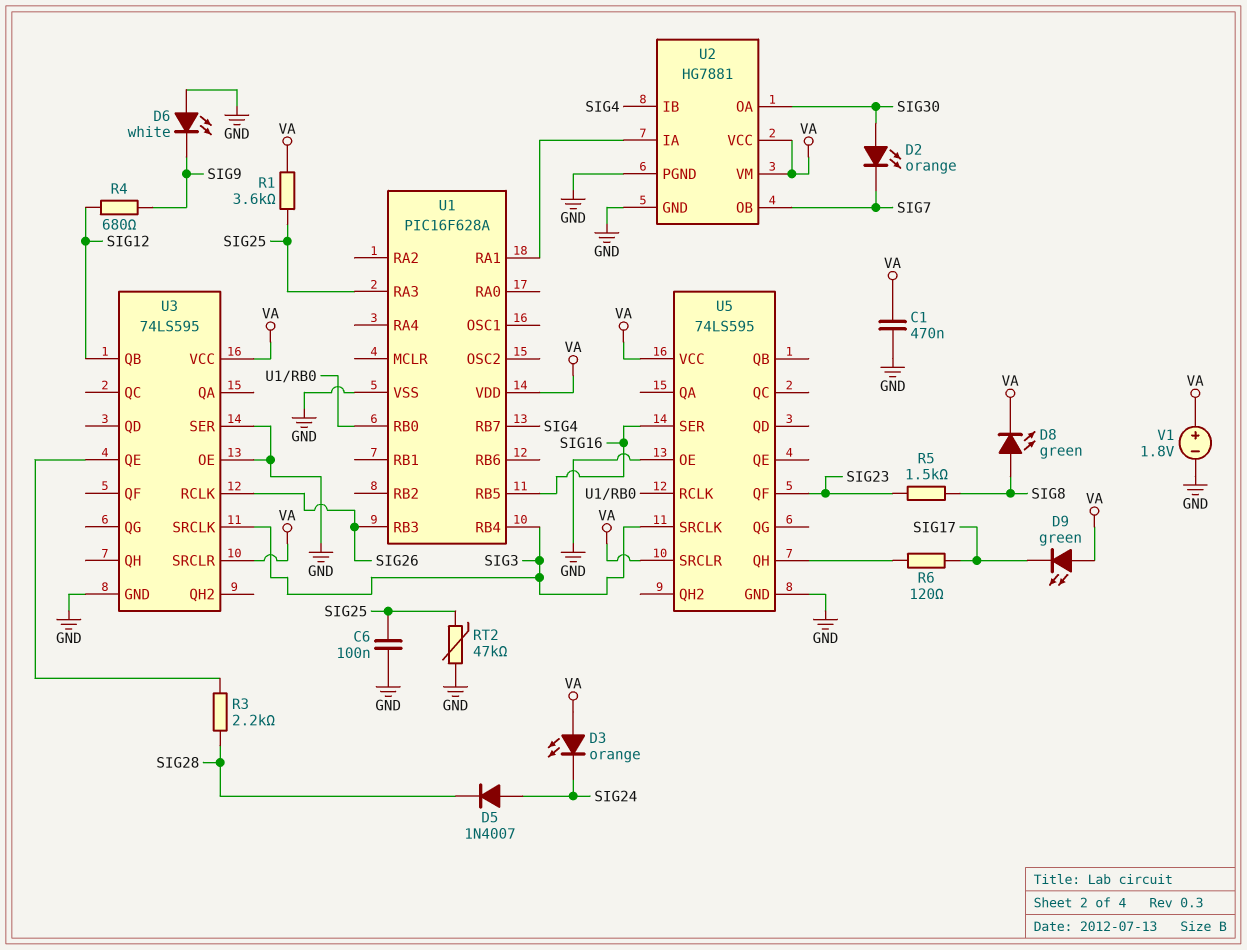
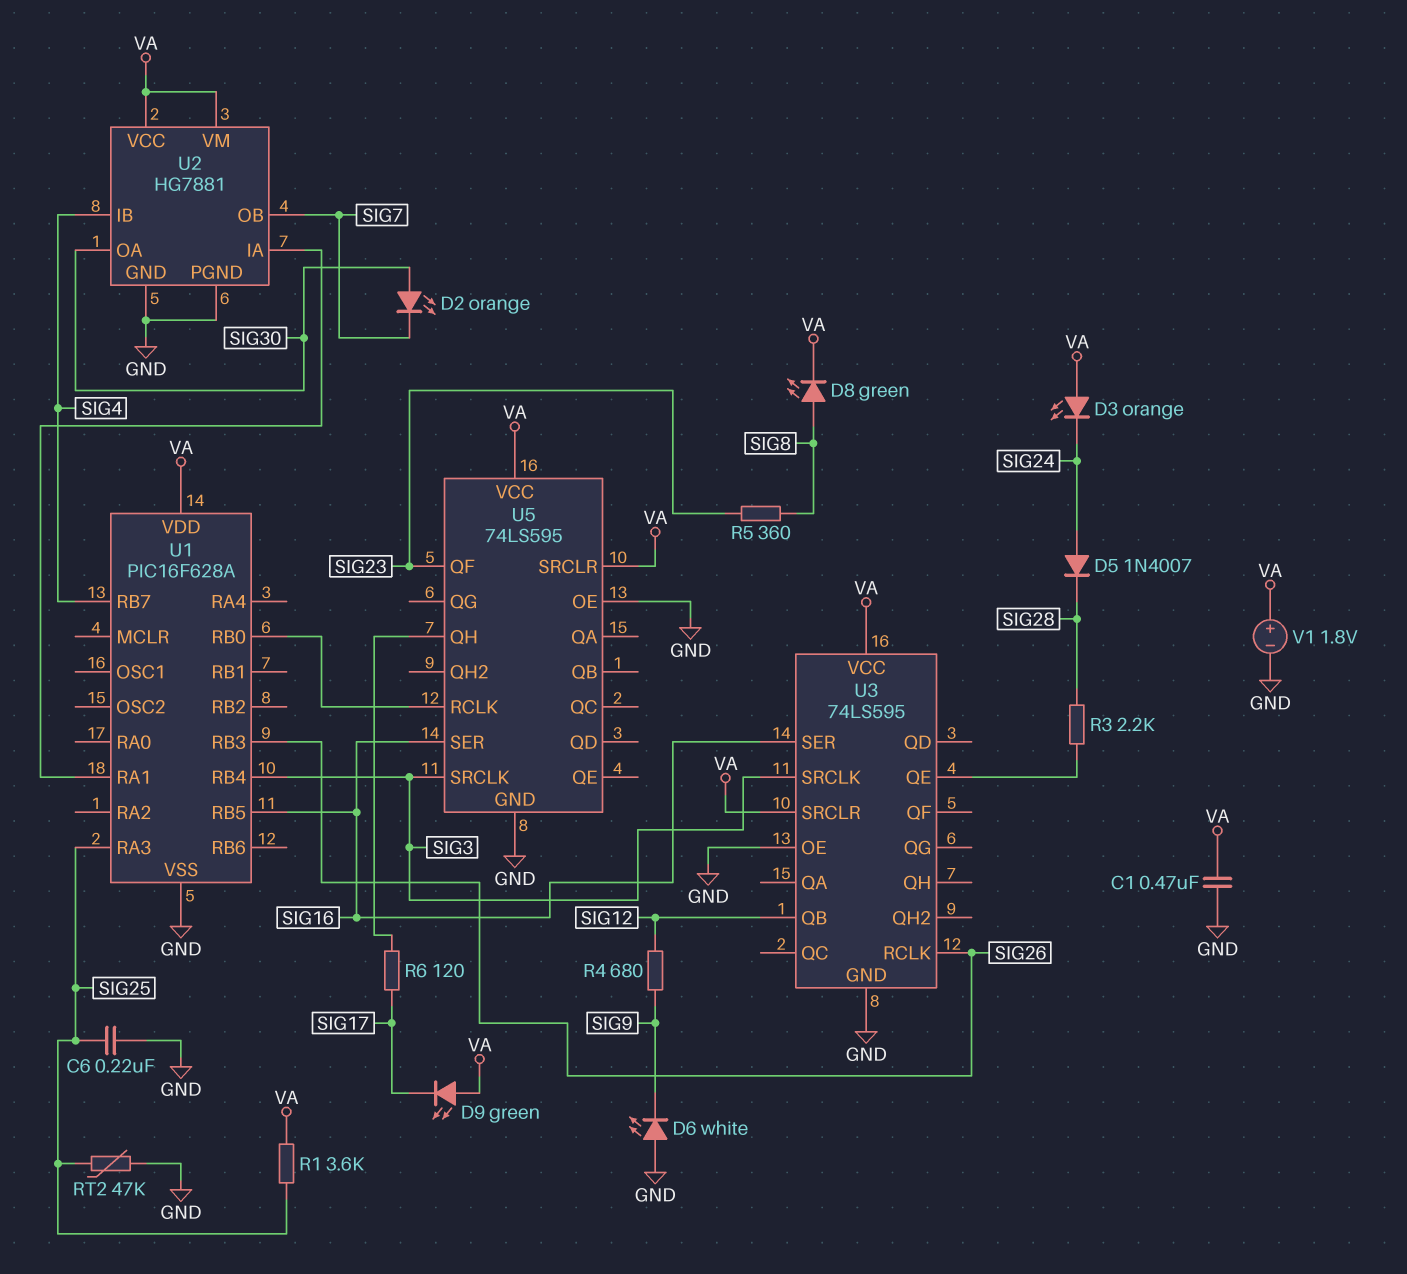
C6: 100nF (GND, SIG25) -> 220nF (GND, SIG25)
R5: 1.5k (SIG8, SIG23) -> 360 (SIG8, SIG23)
U3 pin SER: GND -> SIG16

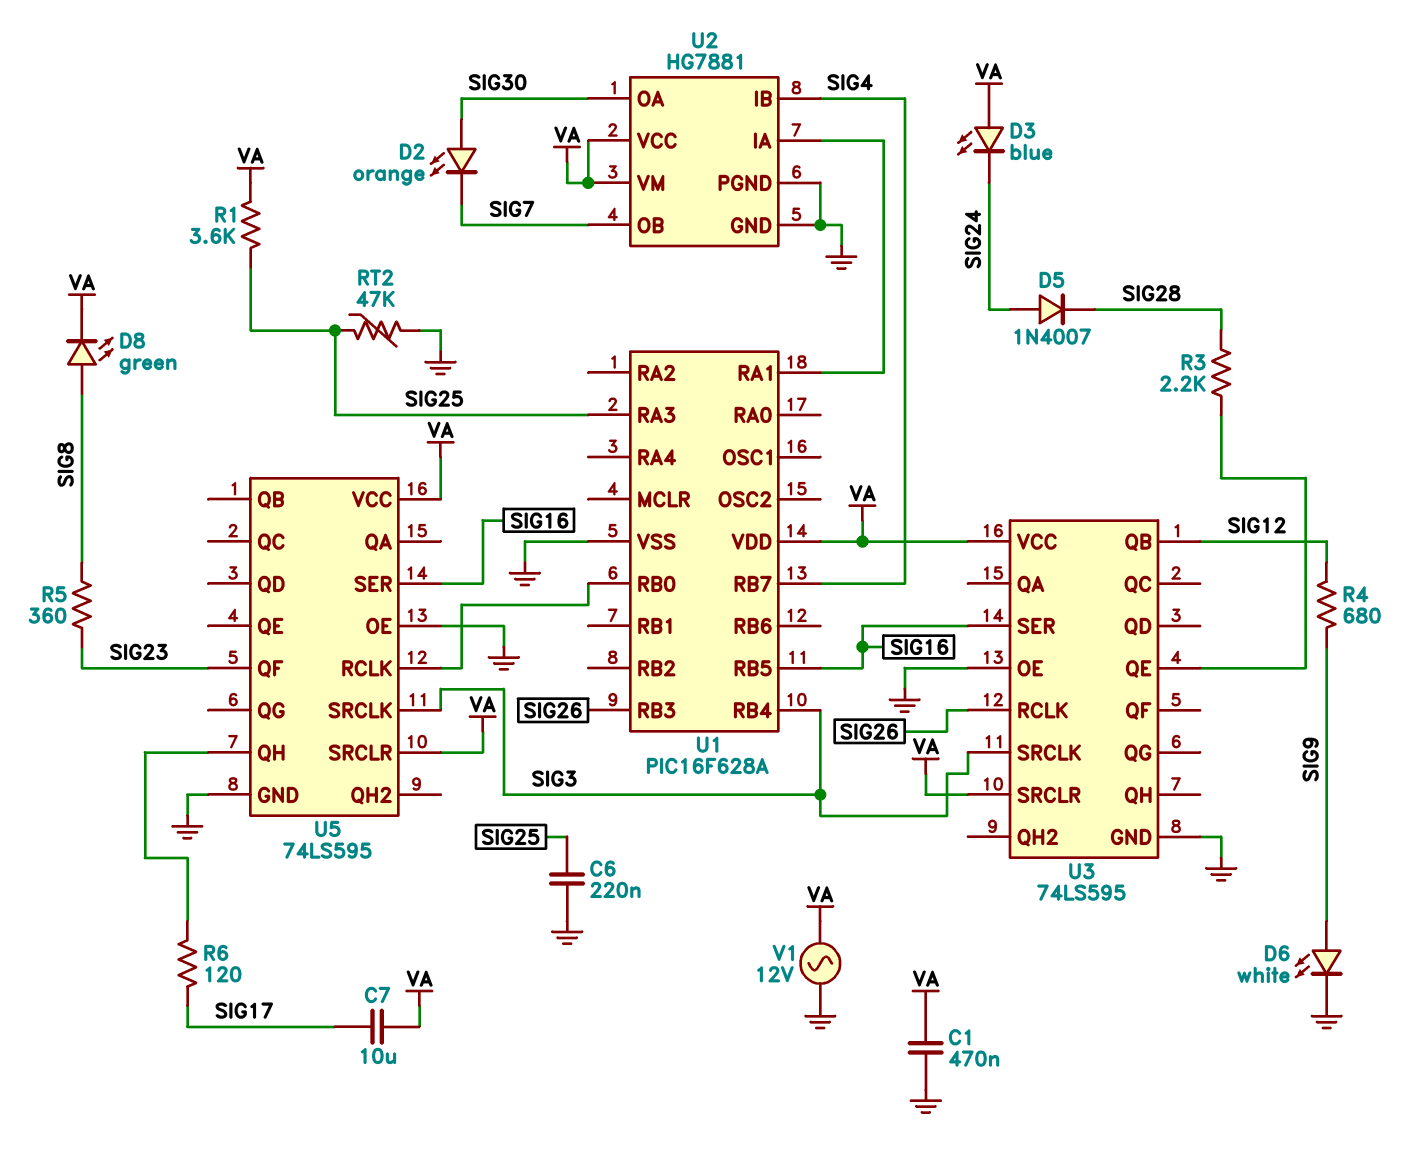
C7: none -> 10uF (SIG17, VA)
D3: LED orange (A VA, K SIG24) -> LED blue (A VA, K SIG24)
D6: LED white (A GND, K SIG9) -> LED white (A SIG9, K GND)
D9: LED green (A VA, K SIG17) -> none
V1: 1.8V (plus VA, minus GND) -> AC 12V (GND, VA)

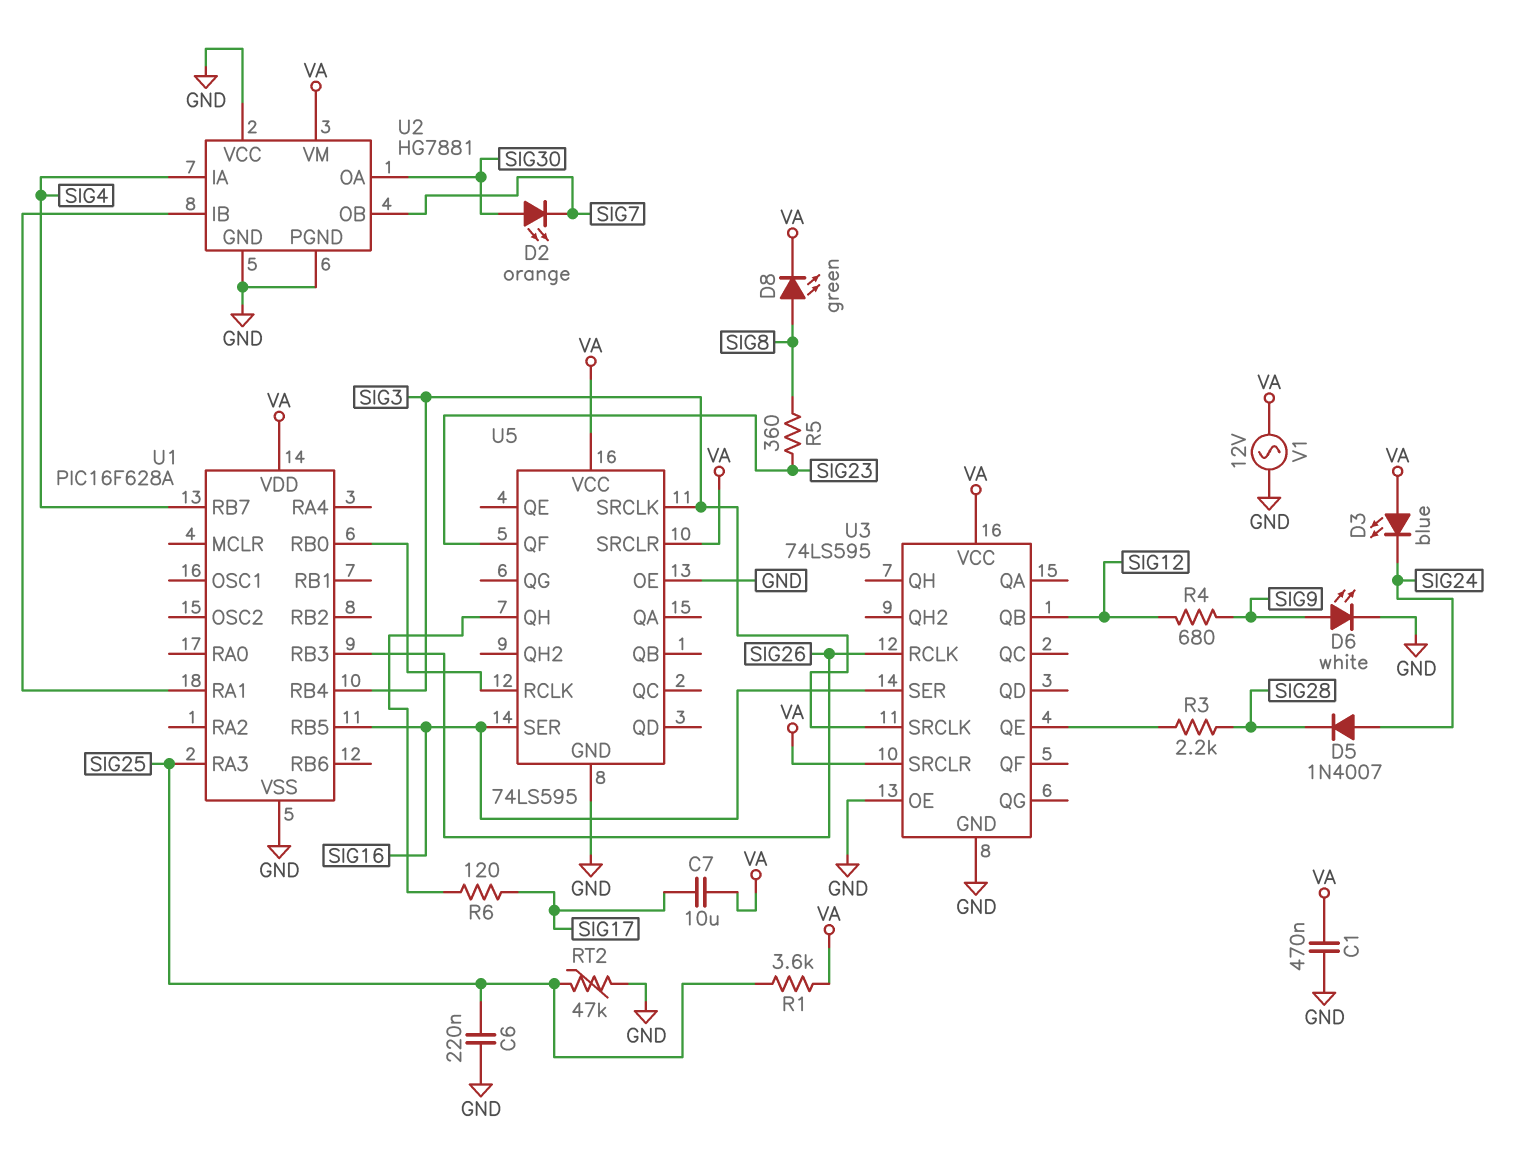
U2 pin IA: U1/RA1 -> SIG4
U2 pin IB: SIG4 -> U1/RA1
U2 pin VCC: VA -> GND

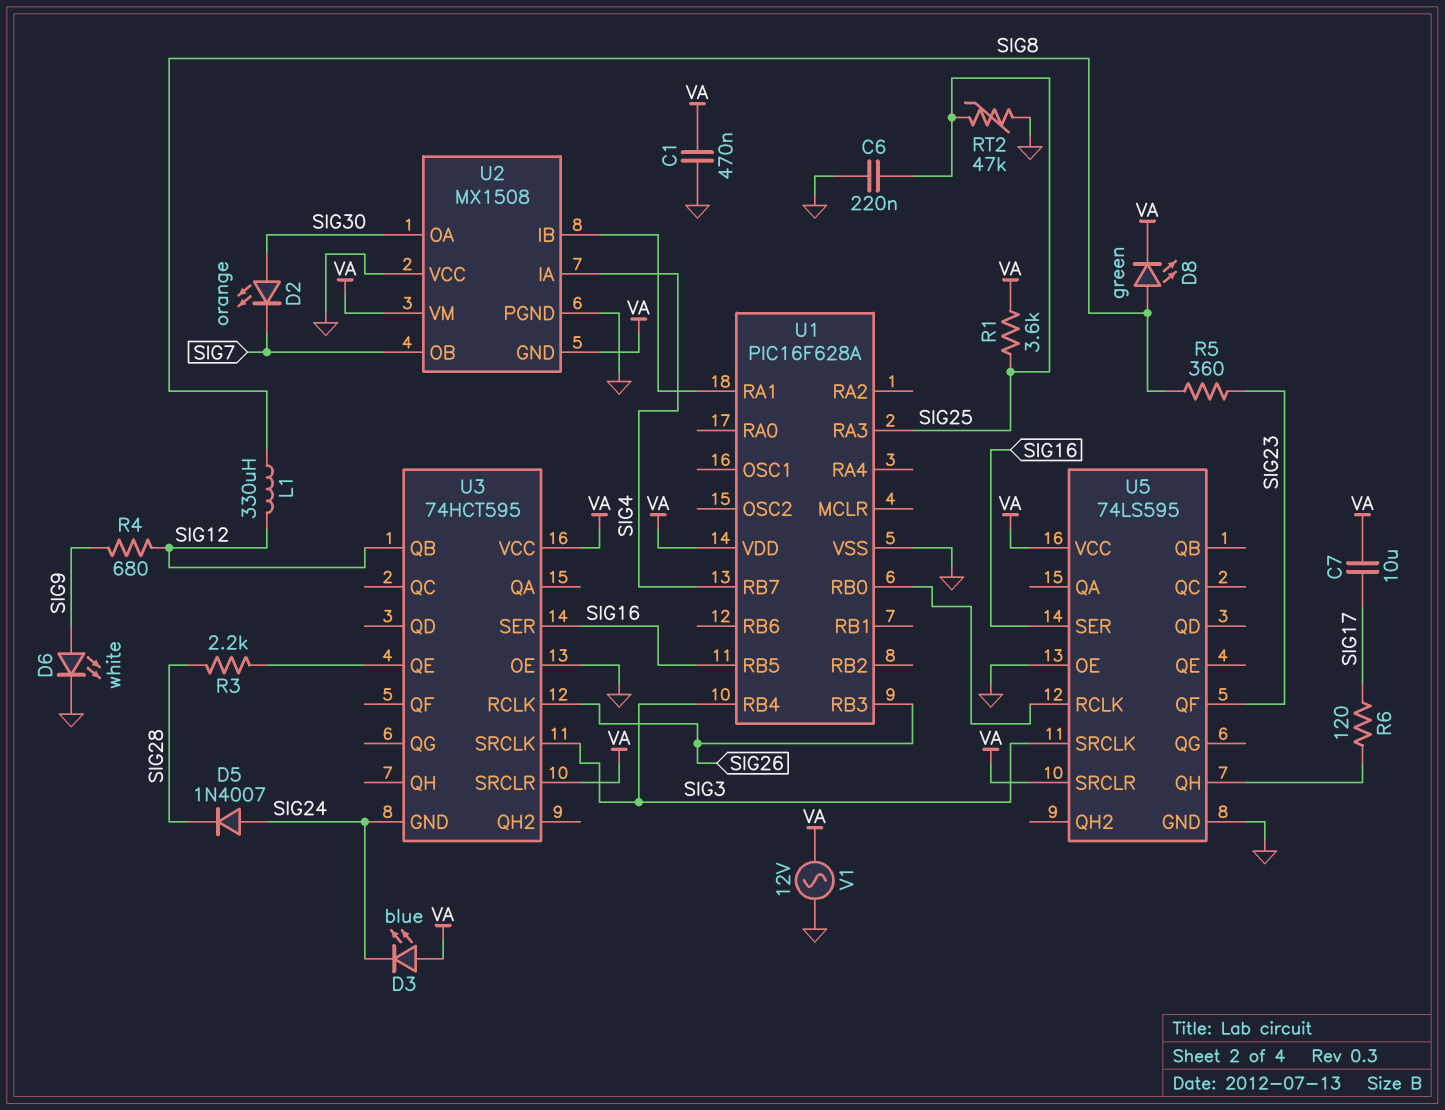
L1: none -> 330uH (SIG8, SIG12)
U2: HG7881 -> MX1508
U2 pin GND: GND -> VA
U3: 74LS595 -> 74HCT595
U3 pin GND: GND -> SIG24

